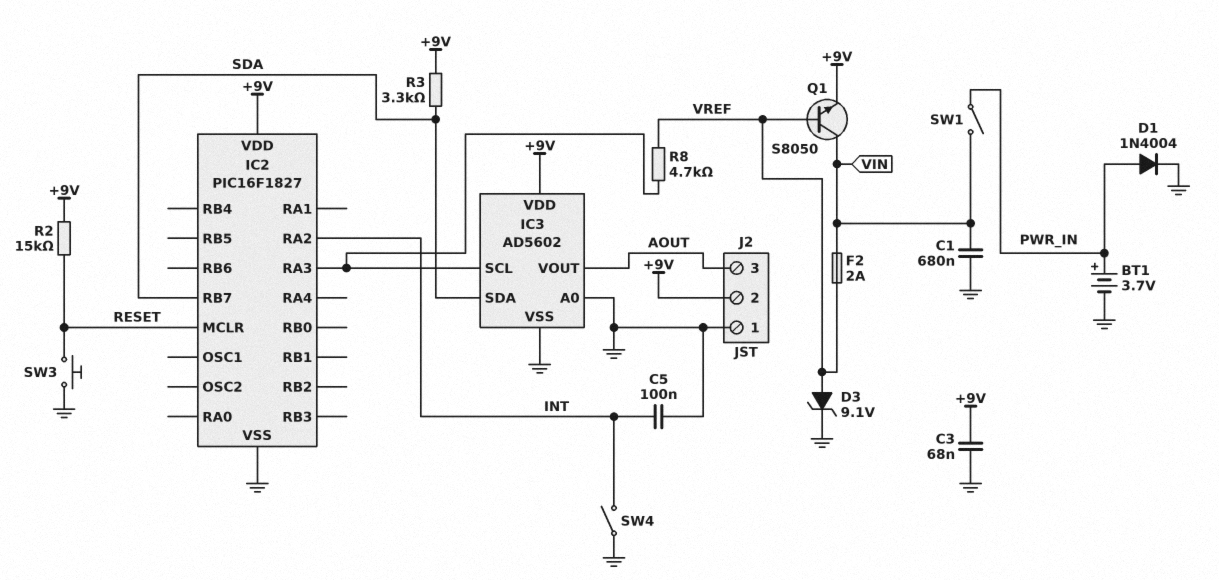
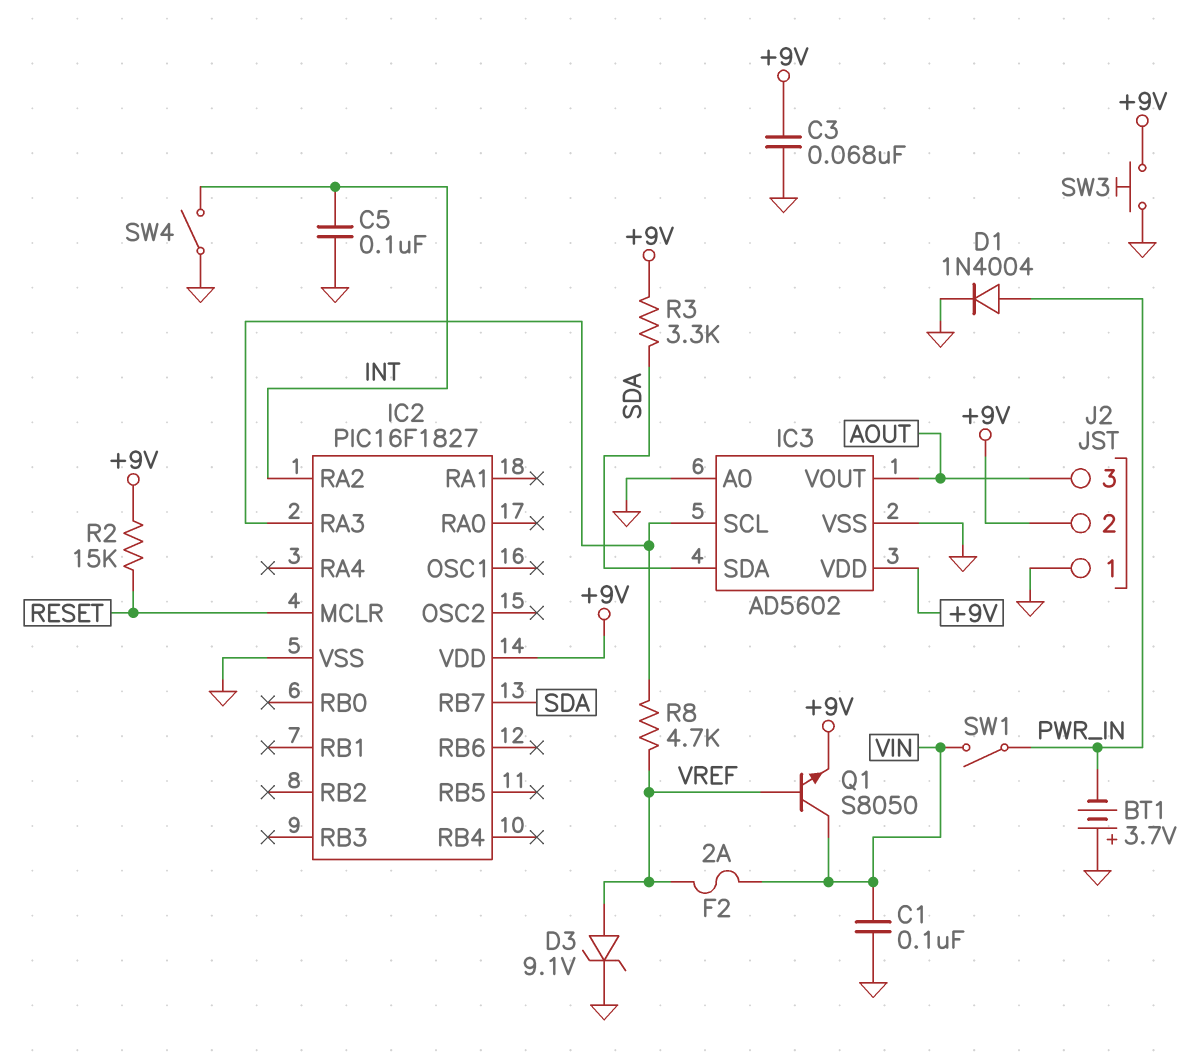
BT1: 3.7V (plus PWR_IN, minus GND) -> 3.7V (plus GND, minus PWR_IN)
C1: 680nF (GND, VIN) -> 100nF (GND, VIN)
SW3: button (GND, RESET) -> button (+9V, GND)

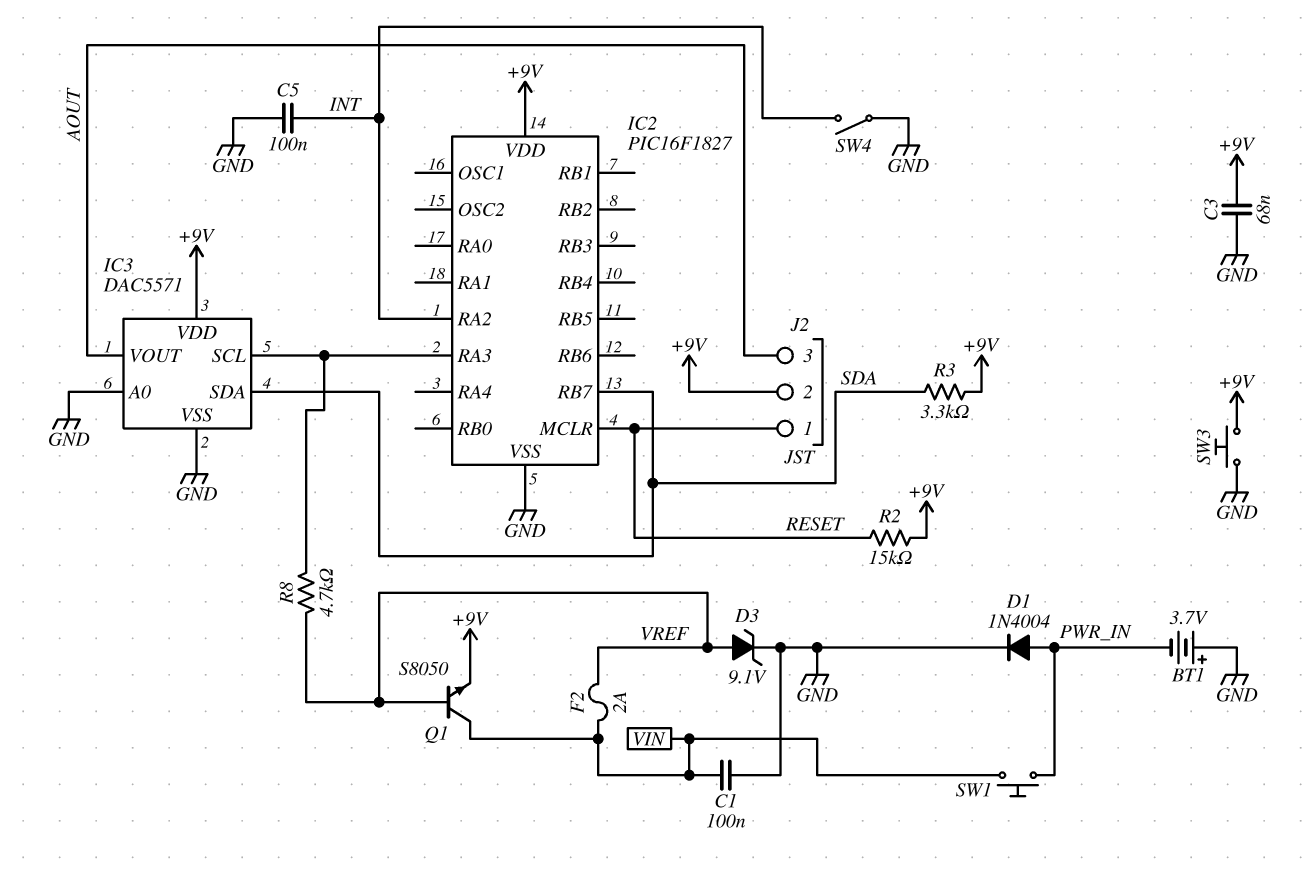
IC3: AD5602 -> DAC5571
J2 pin 1: GND -> RESET
SW1: switch (PWR_IN, VIN) -> button (PWR_IN, VIN)

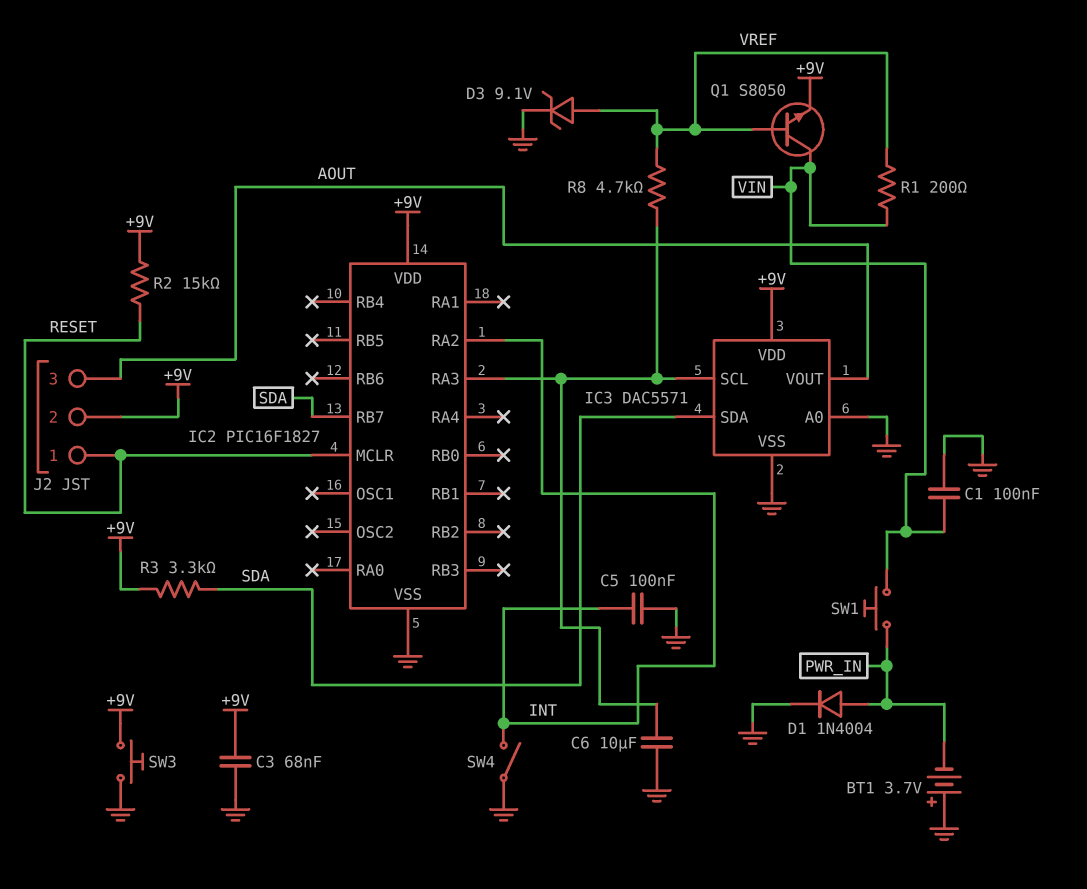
C6: none -> 10uF (GND, IC2/RA3)
F2: 2A (VIN, VREF) -> none
R1: none -> 200 (VIN, VREF)

